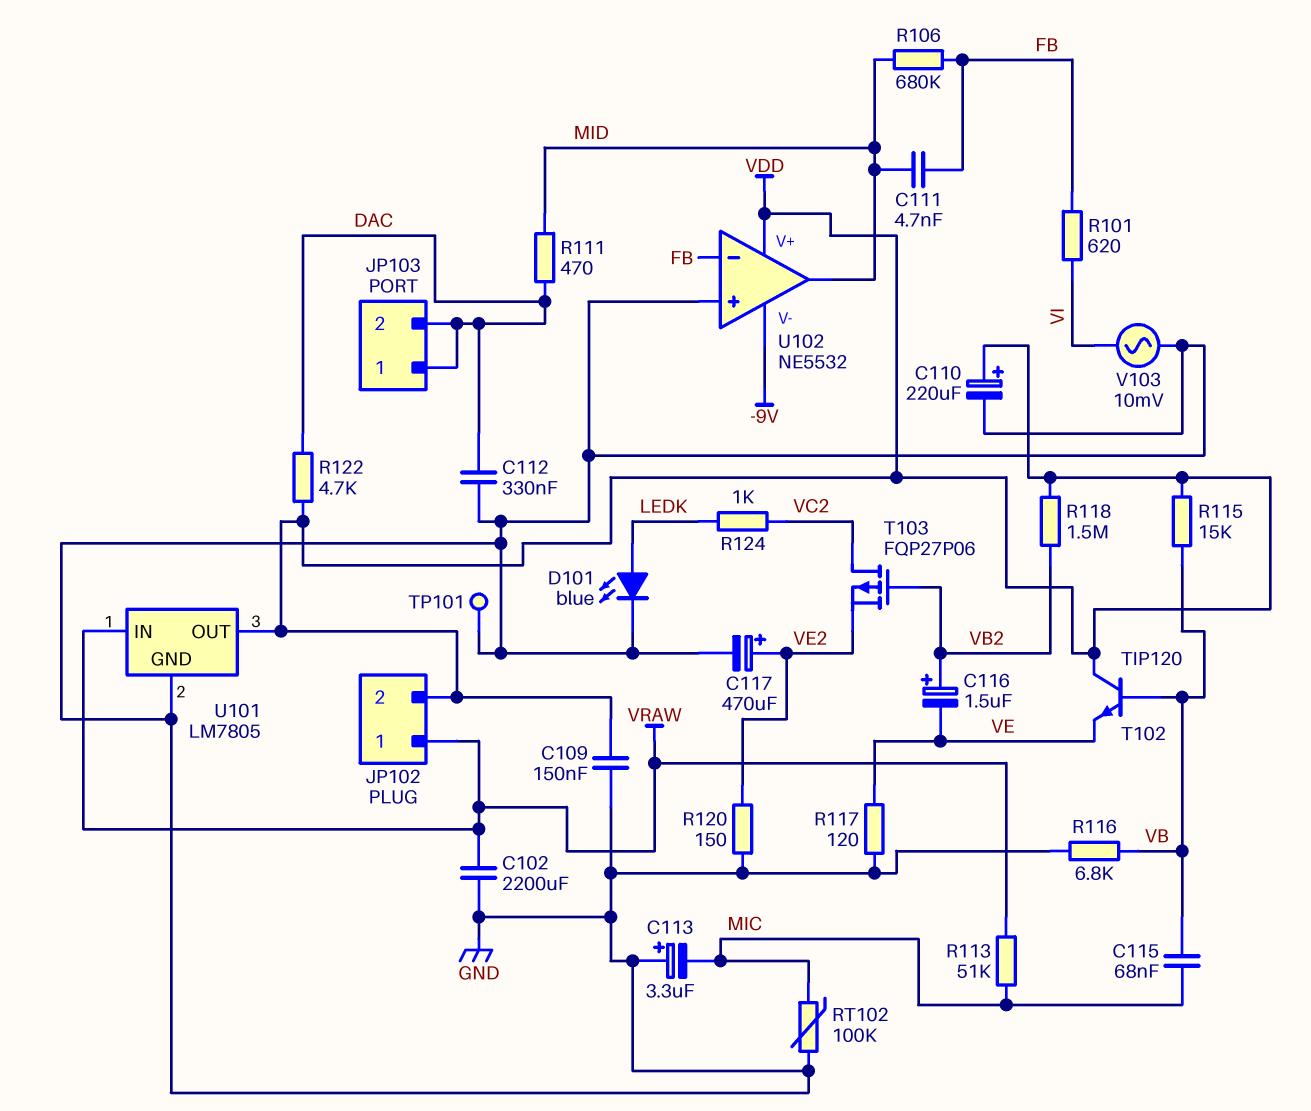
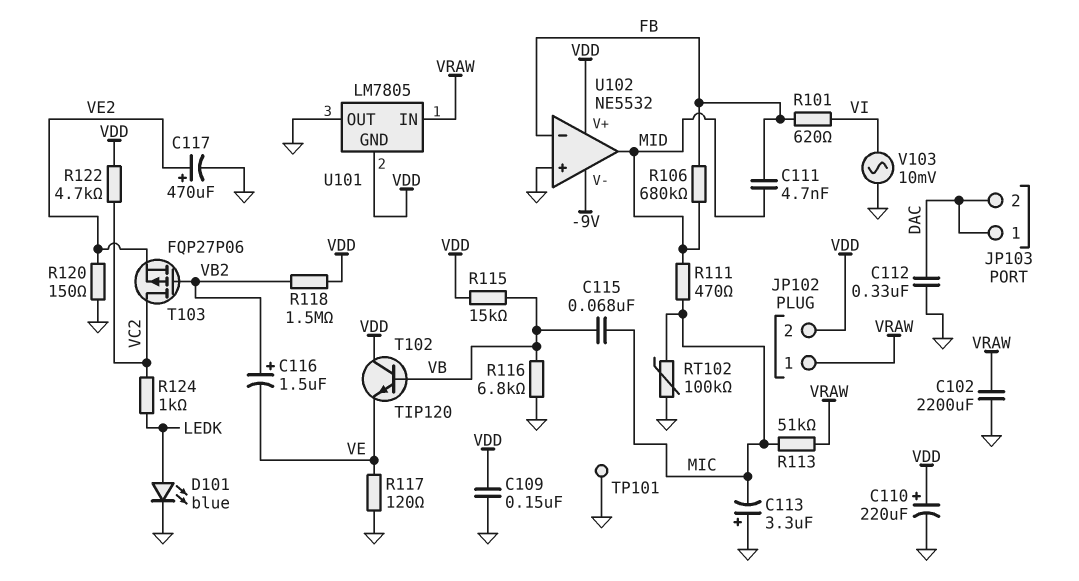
R111: 470 (DAC, MID) -> 470 (MIC, MID)
R122: 4.7k (DAC, VDD) -> 4.7k (VC2, VDD)
U101 pin GND: GND -> VDD
U101 pin OUT: VDD -> GND

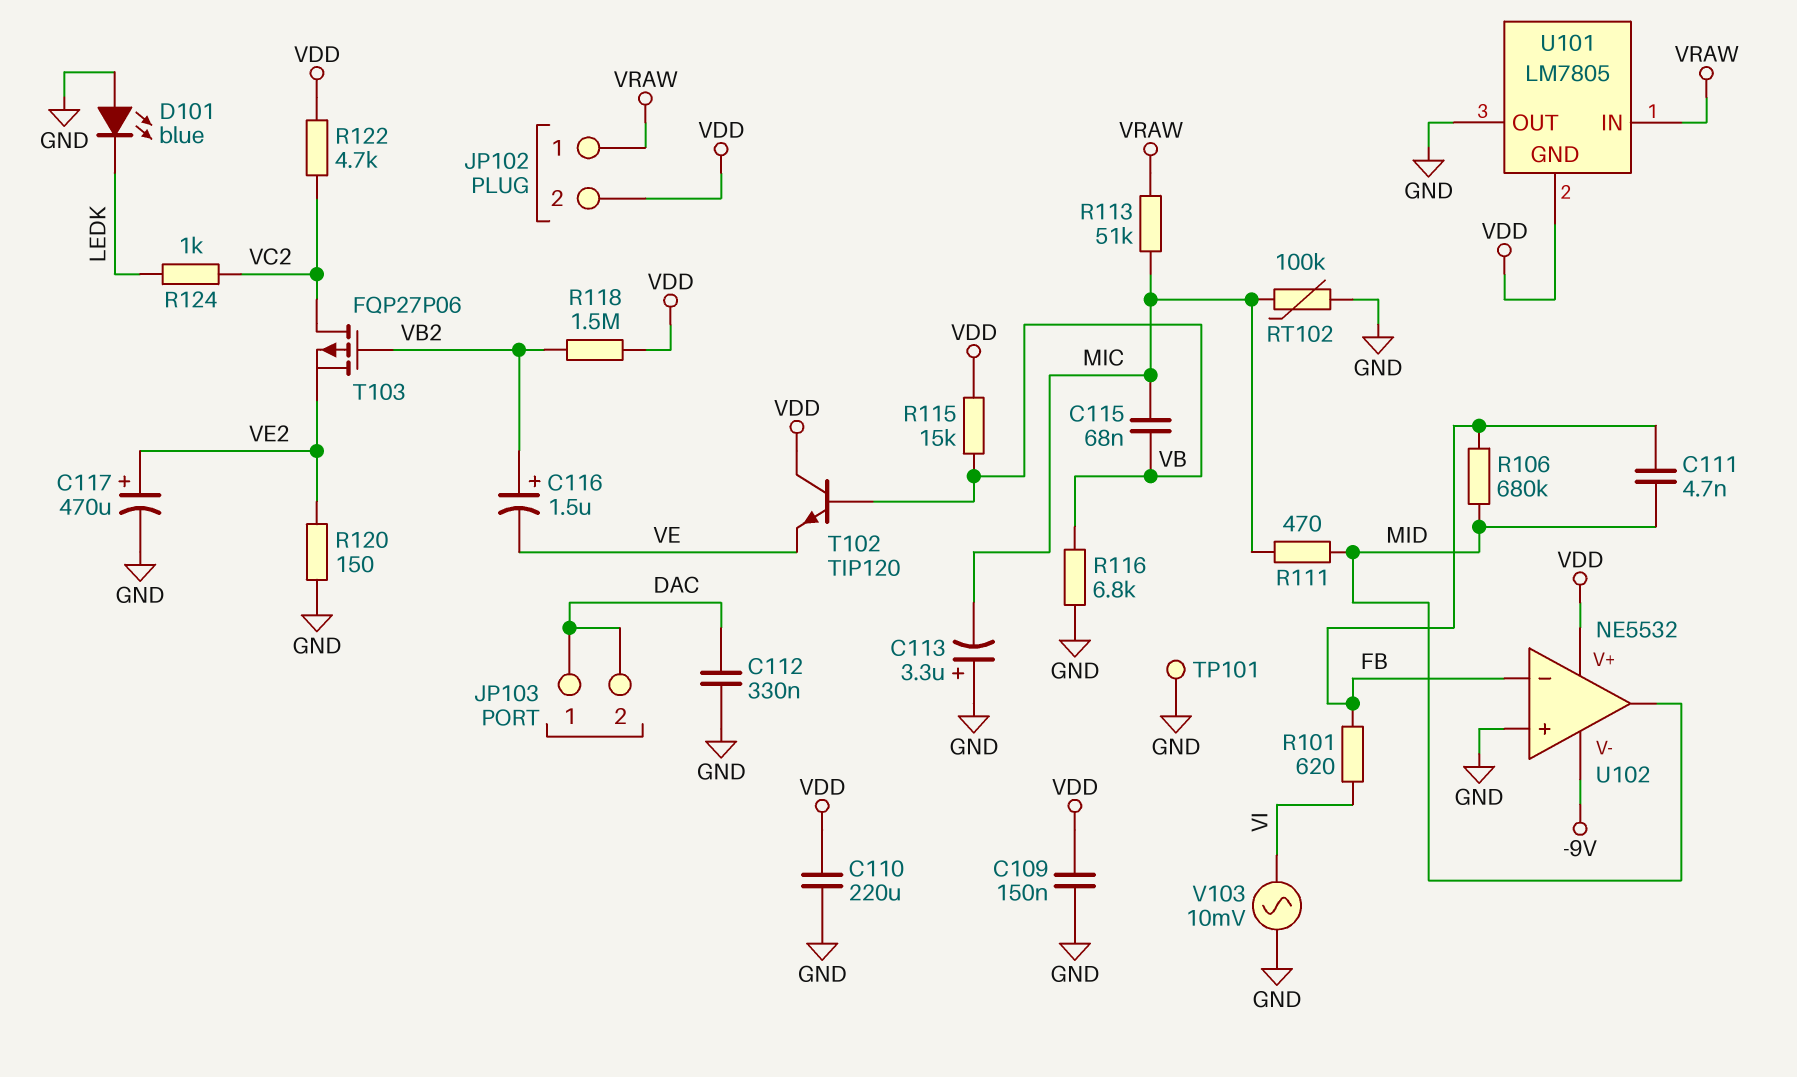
C102: 2200uF (GND, VRAW) -> none
C110: 220uF (plus VDD, minus GND) -> 220uF (GND, VDD)
D101: LED blue (A LEDK, K GND) -> LED blue (A GND, K LEDK)
R117: 120 (GND, VE) -> none

